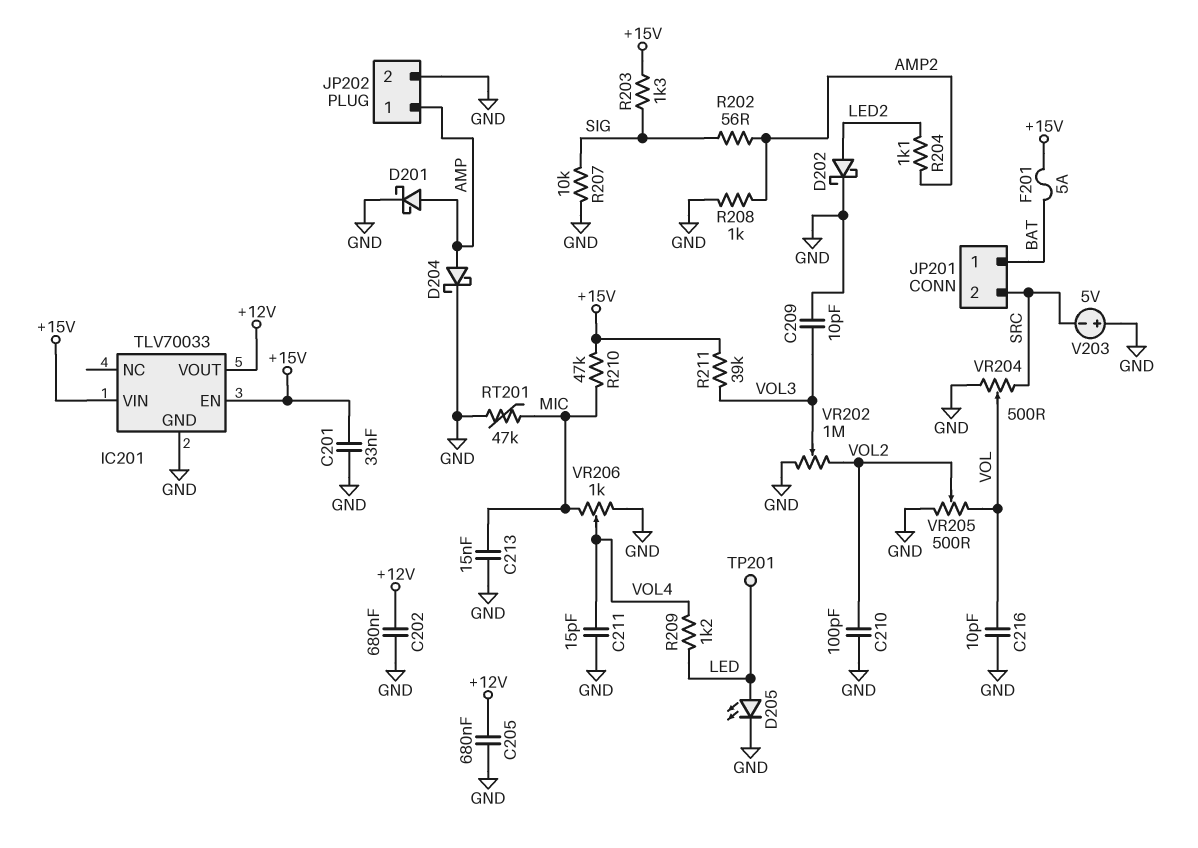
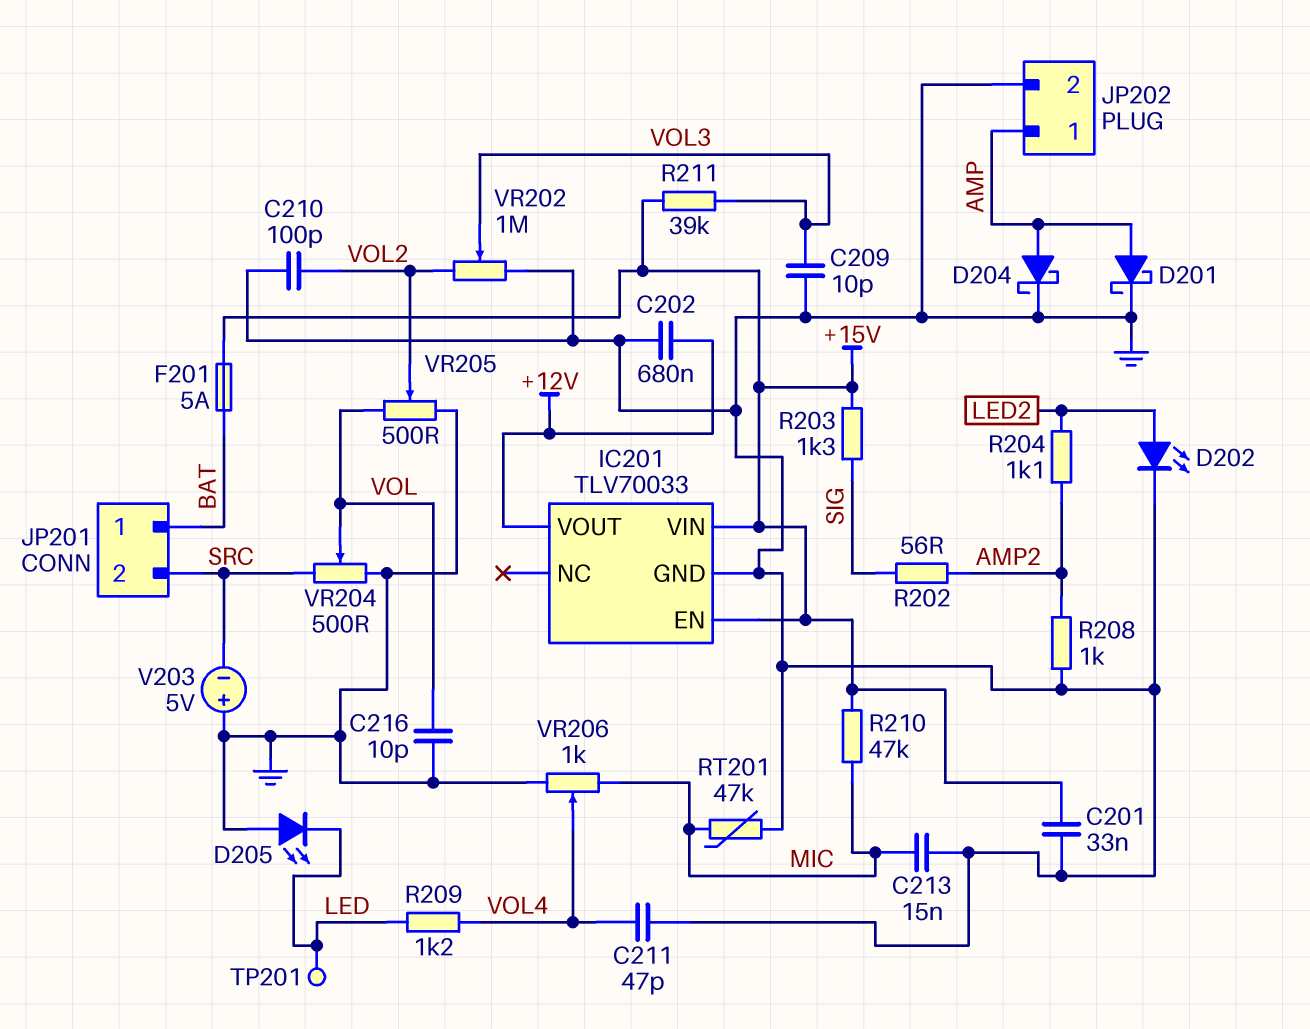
C205: 680nF (+12V, GND) -> none
C211: 15pF (GND, VOL4) -> 47pF (GND, VOL4)
D202: schottky (A LED2, K GND) -> LED (A LED2, K GND)
D205: LED (A LED, K GND) -> LED (A GND, K LED)
R207: 10k (GND, SIG) -> none

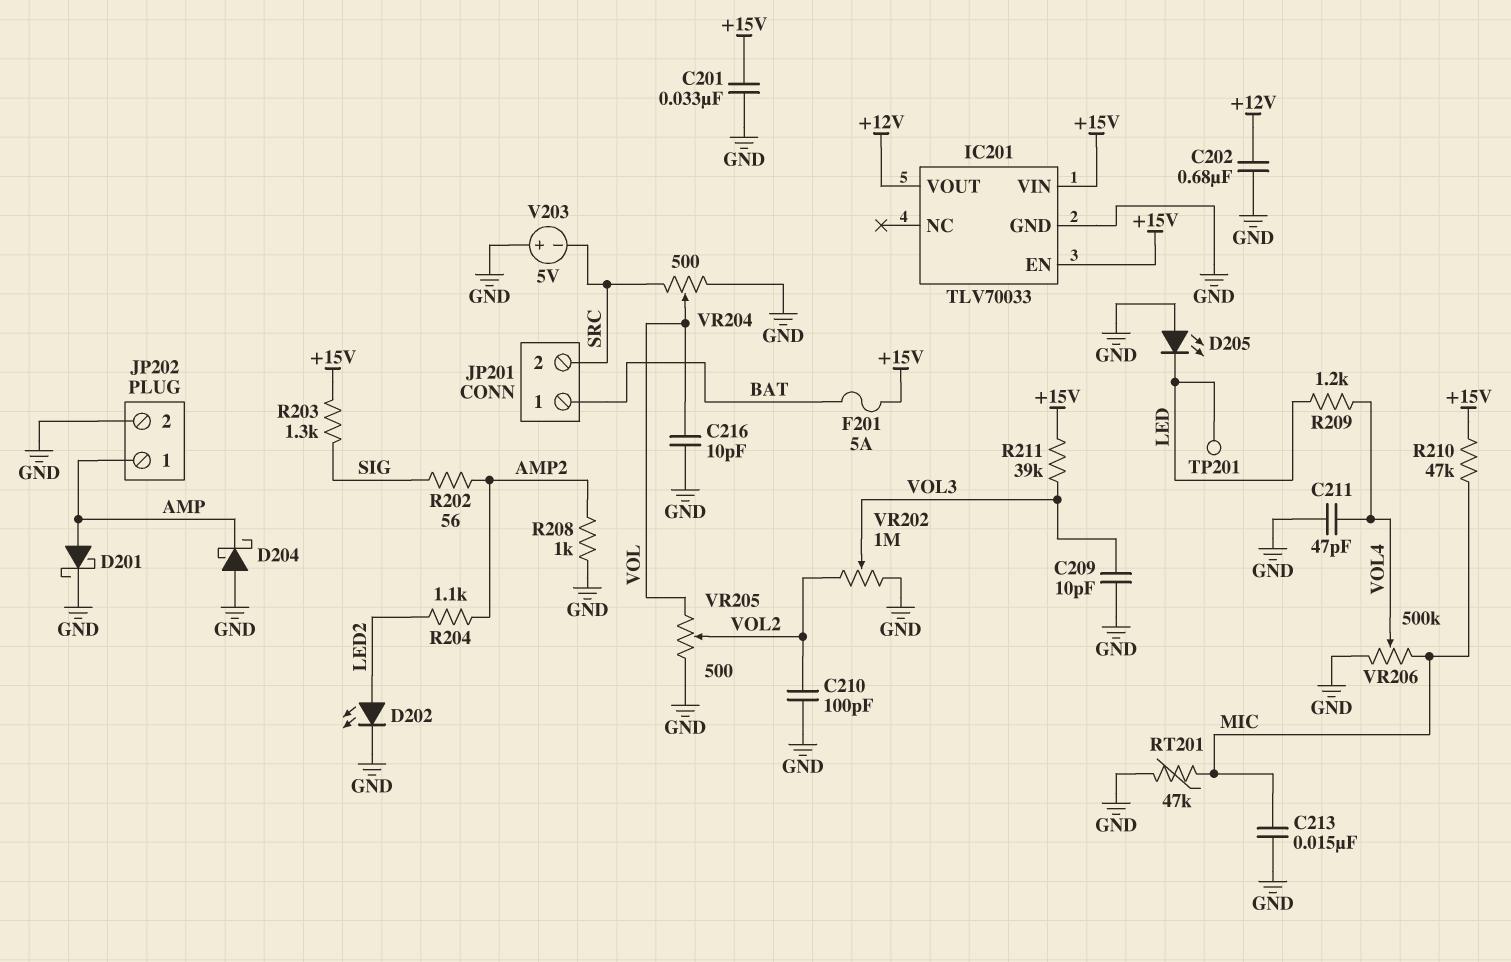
D204: schottky (A AMP, K GND) -> schottky (A GND, K AMP)
VR206: 1k (GND, MIC, wiper VOL4) -> 500k (GND, MIC, wiper VOL4)

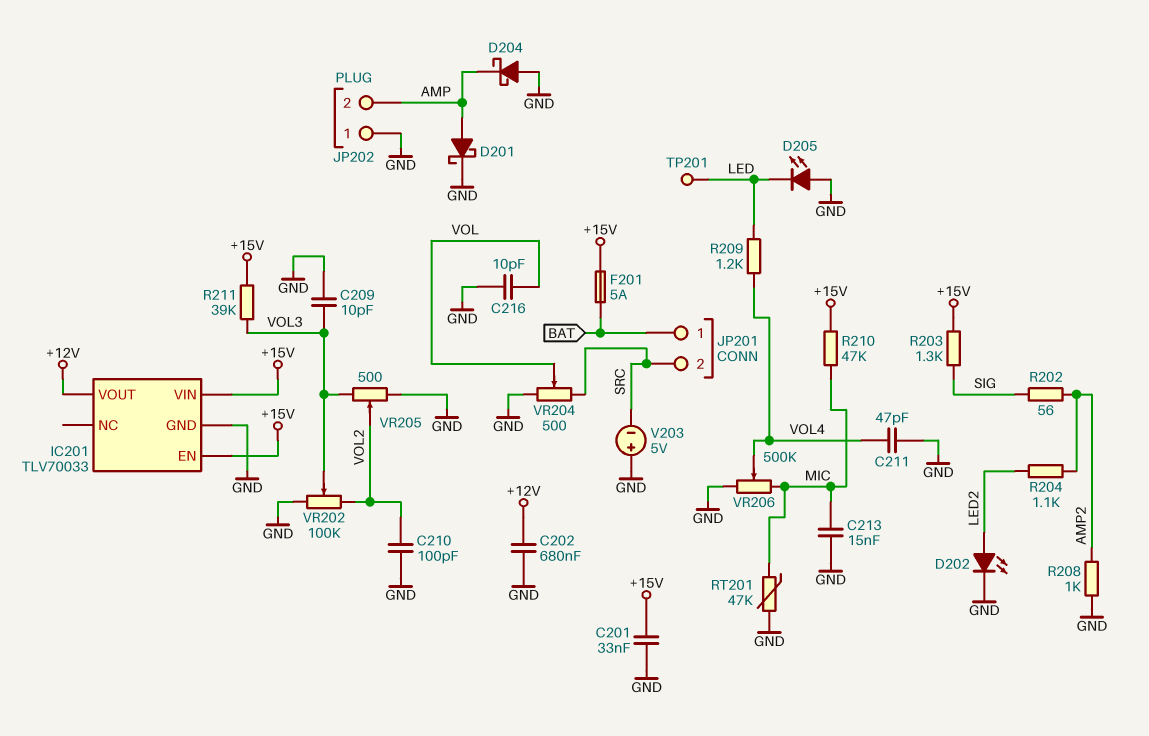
JP202 pin 1: AMP -> GND
JP202 pin 2: GND -> AMP
VR202: 1M (GND, VOL2, wiper VOL3) -> 100k (GND, VOL2, wiper VOL3)
VR205: 500 (GND, VOL, wiper VOL2) -> 500 (GND, VOL3, wiper VOL2)

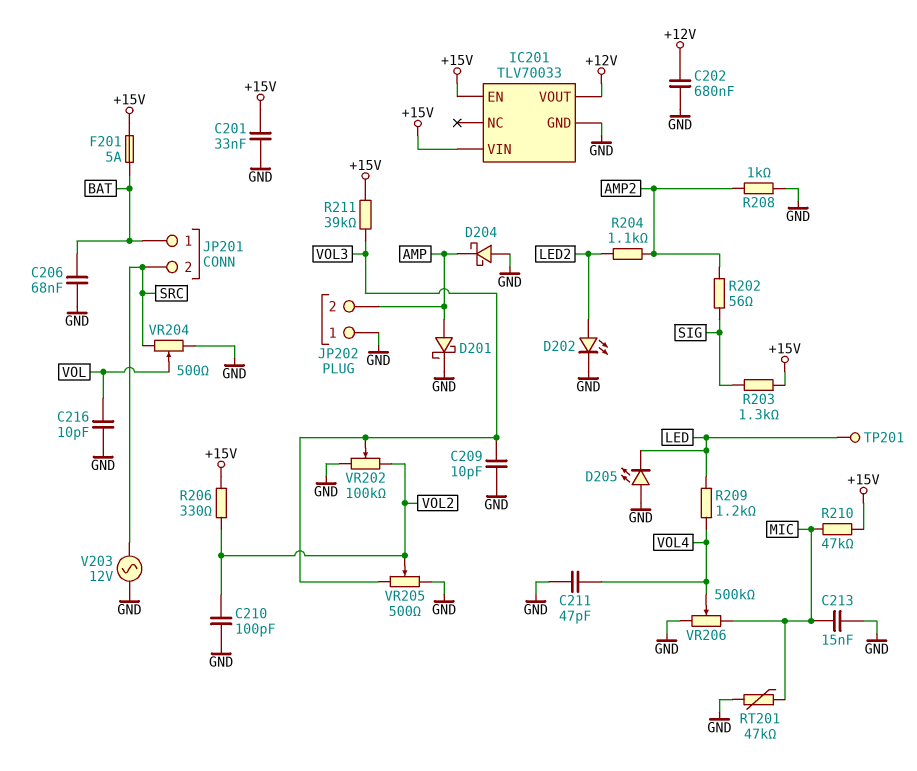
C206: none -> 68nF (BAT, GND)
R206: none -> 330 (+15V, VOL2)
V203: 5V (plus GND, minus SRC) -> AC 12V (GND, SRC)

